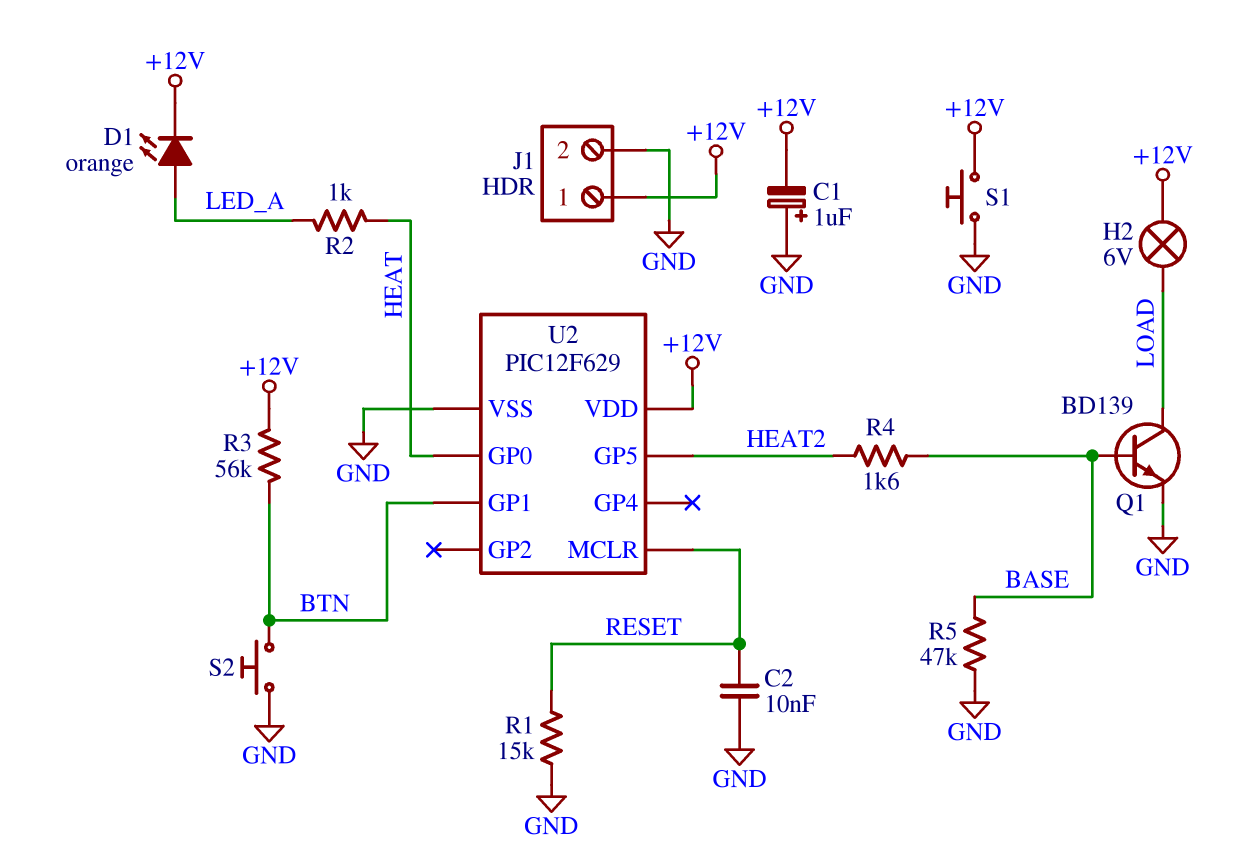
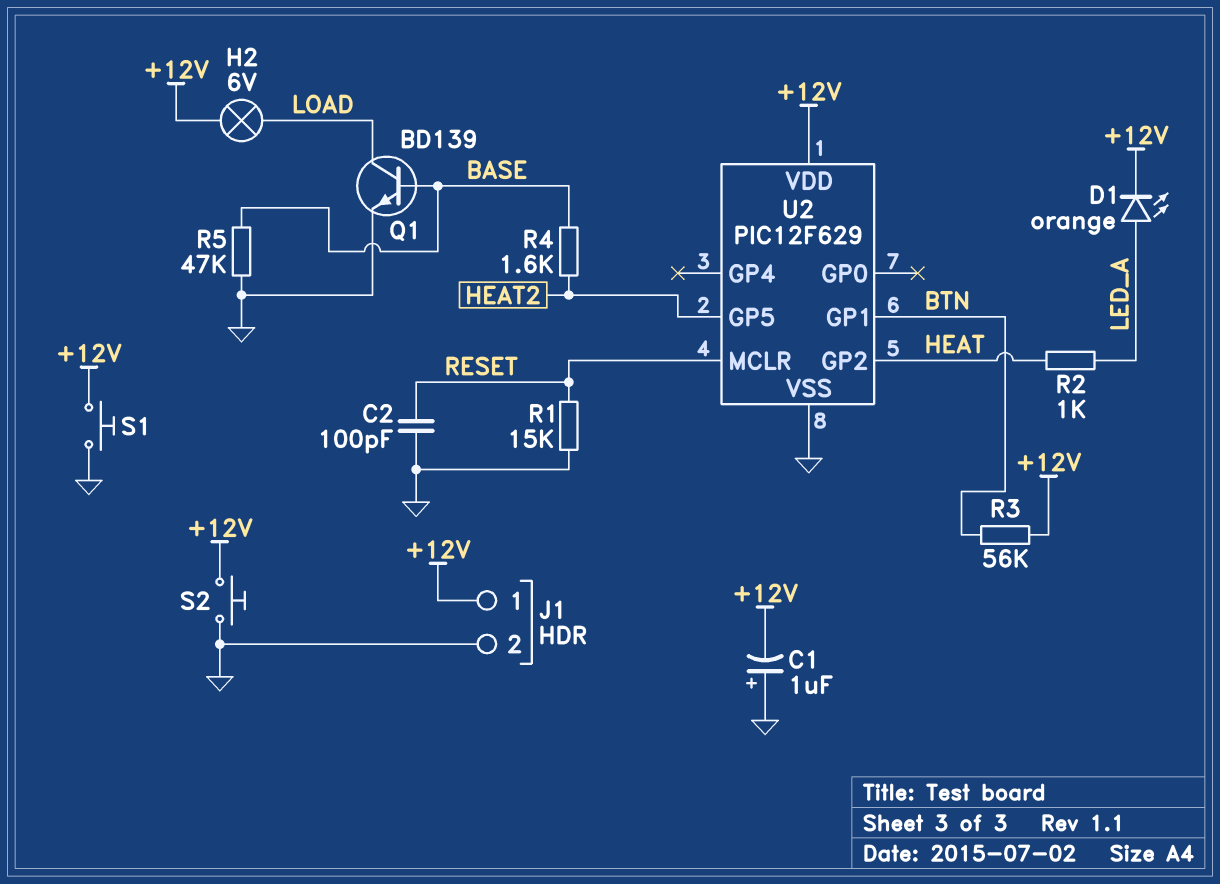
C2: 10nF (GND, RESET) -> 100pF (GND, RESET)
S2: button (BTN, GND) -> button (+12V, GND)
U2 pin GP0: HEAT -> none
U2 pin GP2: none -> HEAT

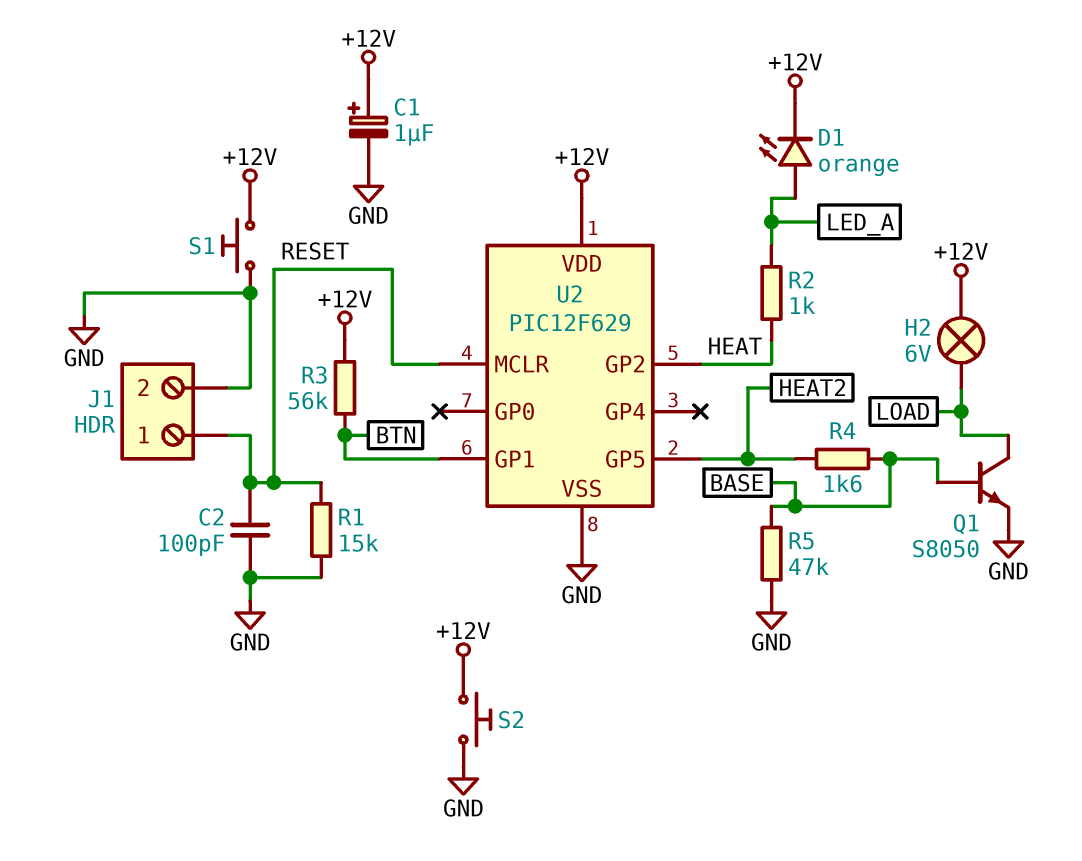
C1: 1uF (plus GND, minus +12V) -> 1uF (plus +12V, minus GND)
J1 pin 1: +12V -> RESET
Q1: NPN BD139 (B BASE, C LOAD, E GND) -> NPN S8050 (B BASE, C LOAD, E GND)

